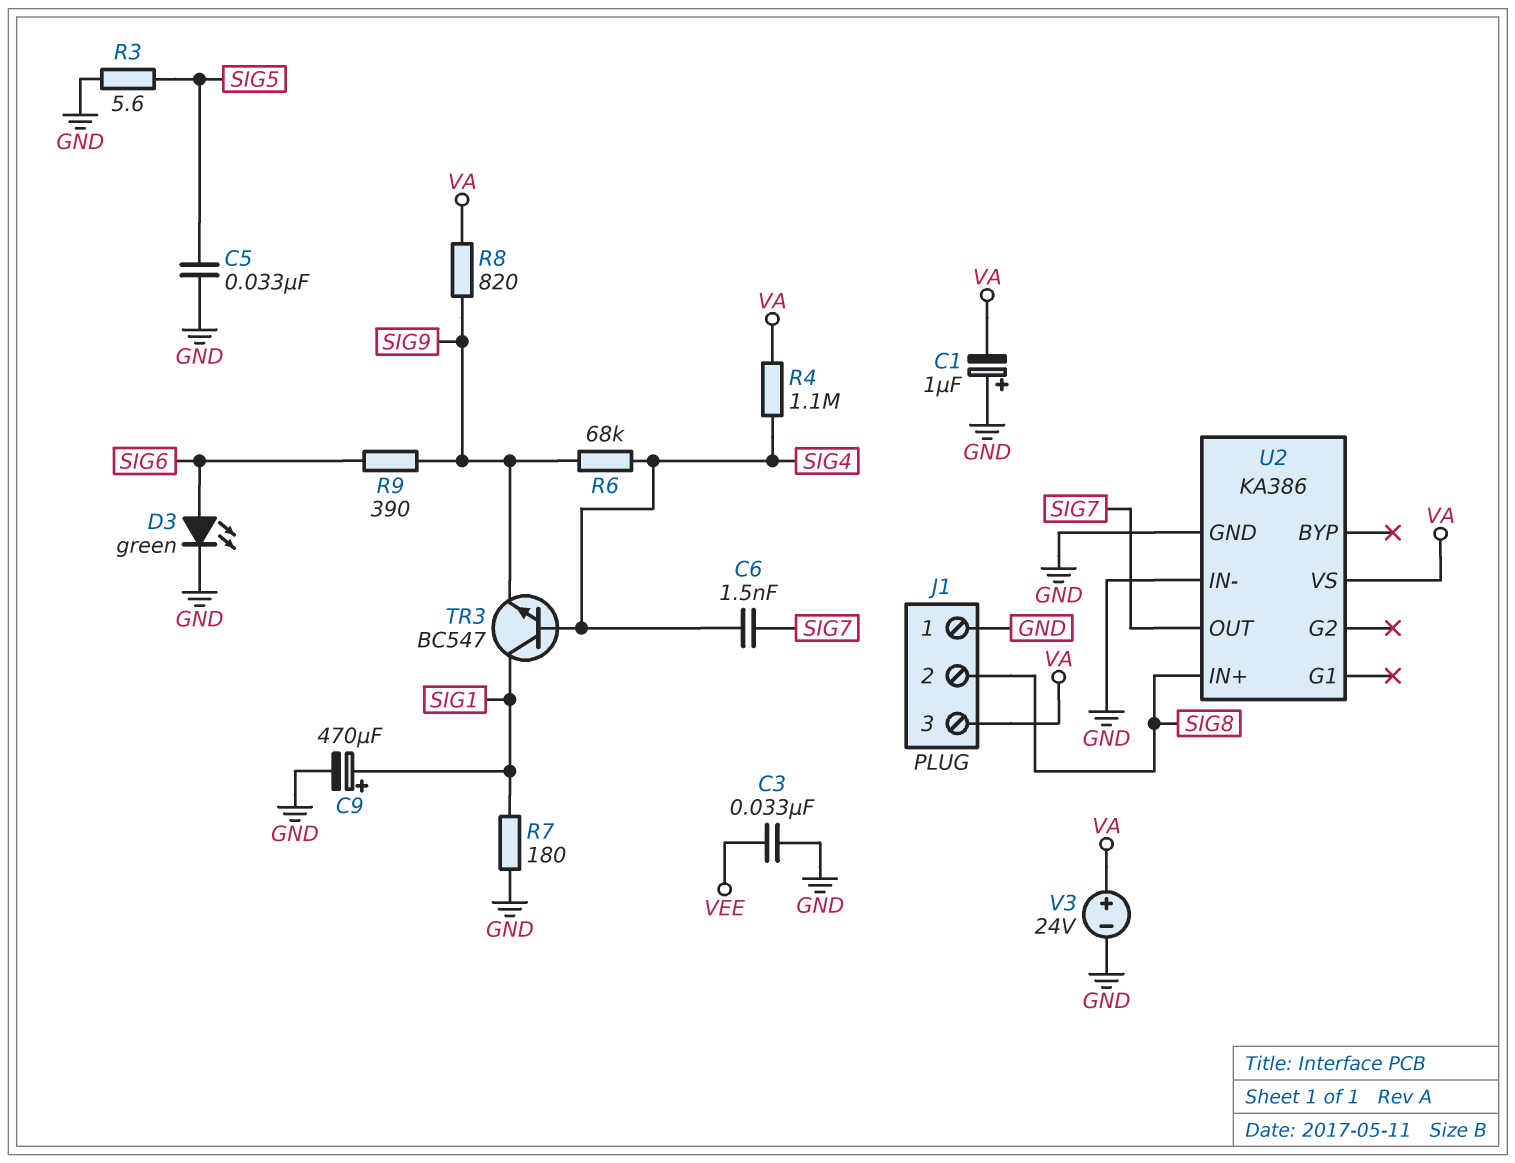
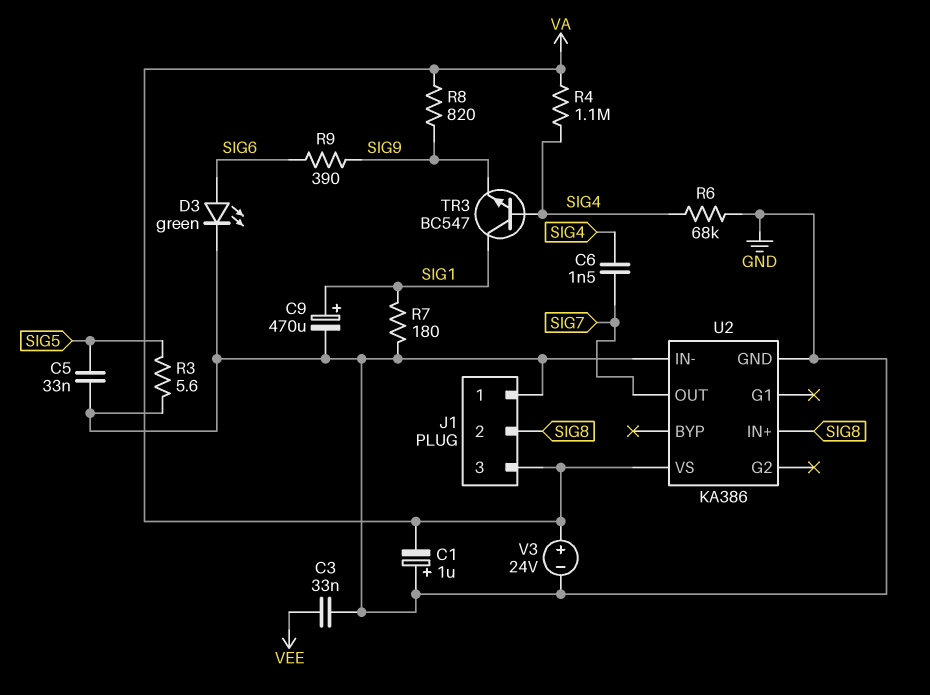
R6: 68k (SIG4, SIG9) -> 68k (GND, SIG4)

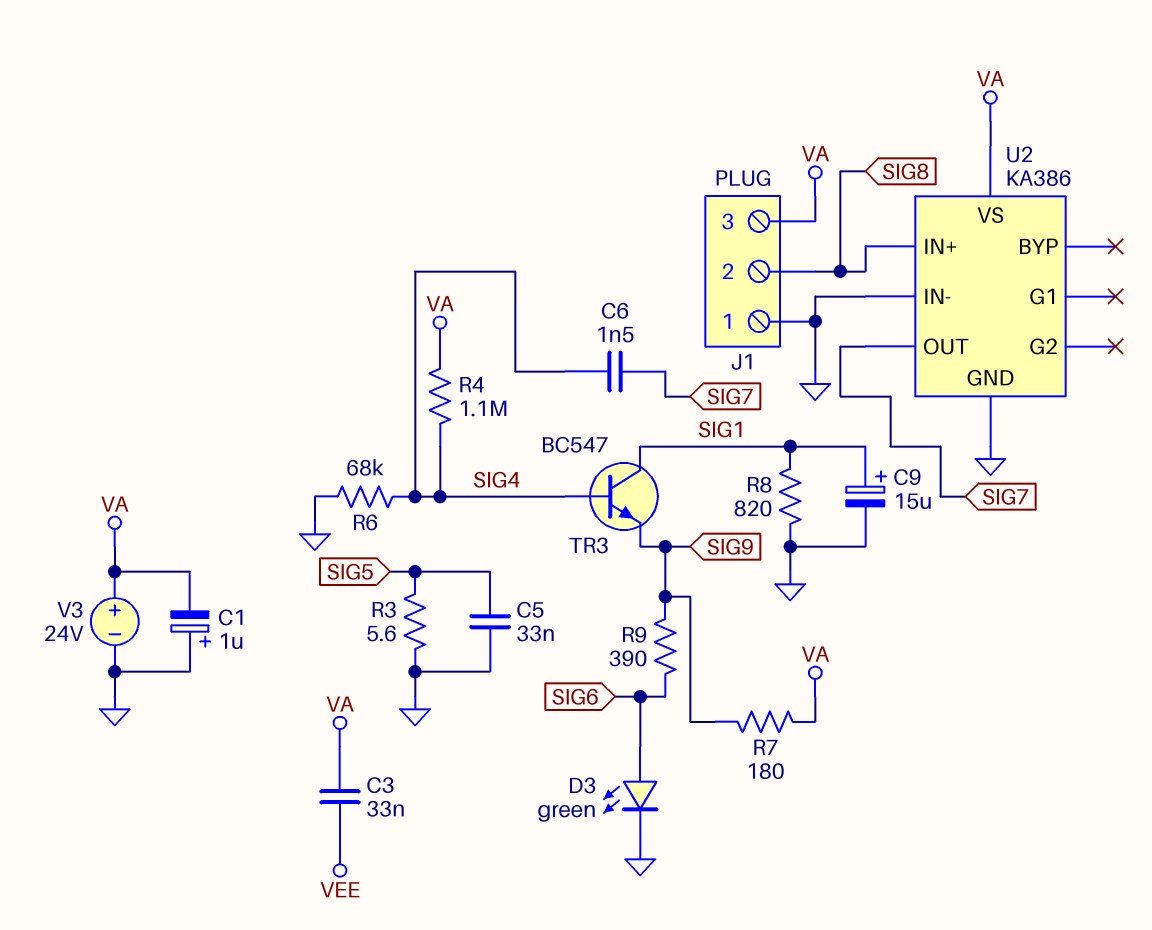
C3: 33nF (GND, VEE) -> 33nF (VA, VEE)
C9: 470uF (plus SIG1, minus GND) -> 15uF (plus SIG1, minus GND)
R7: 180 (GND, SIG1) -> 180 (SIG9, VA)
R8: 820 (SIG9, VA) -> 820 (GND, SIG1)

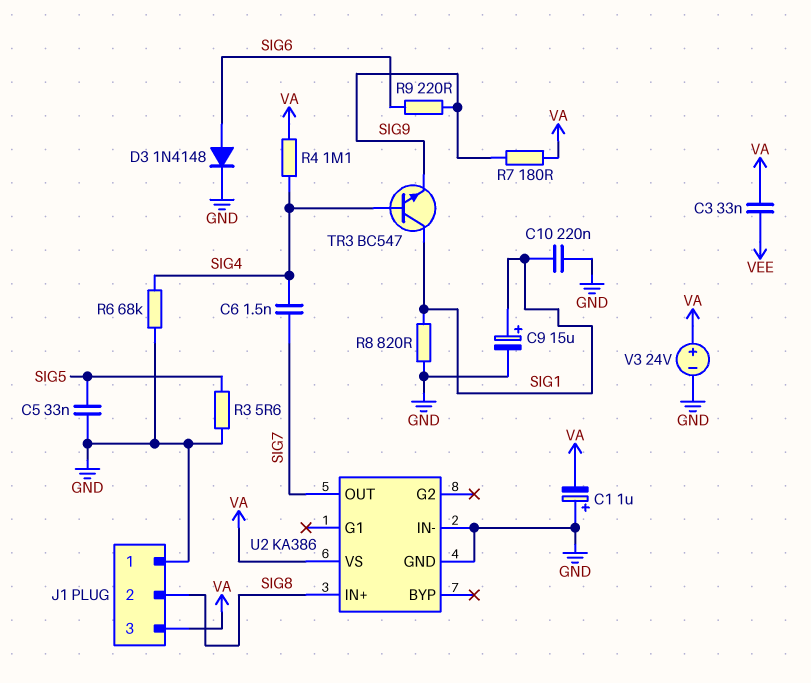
C10: none -> 220nF (GND, SIG1)
D3: LED green (A SIG6, K GND) -> diode 1N4148 (A SIG6, K GND)
R9: 390 (SIG6, SIG9) -> 220 (SIG6, SIG9)

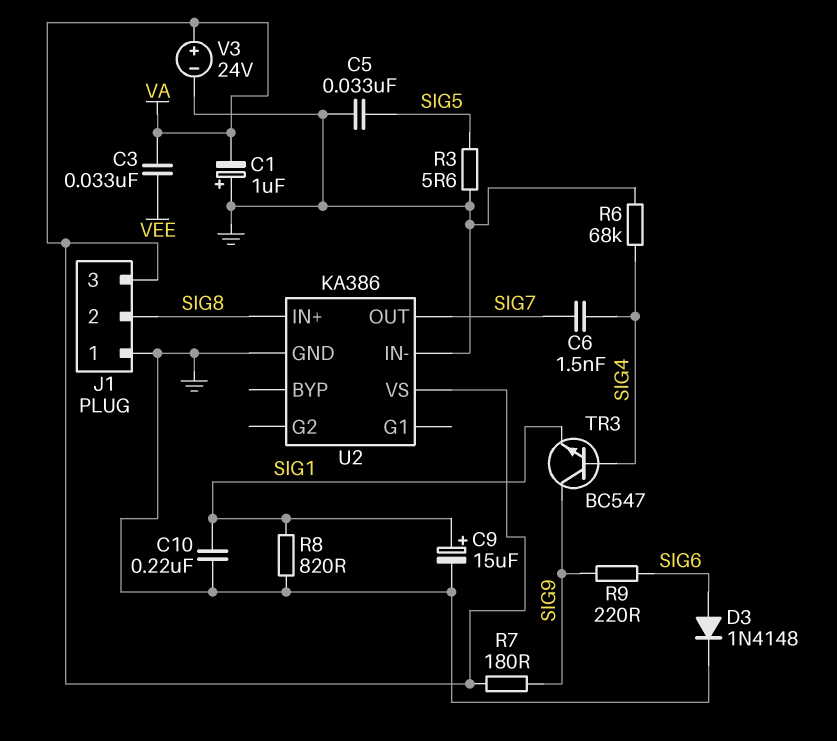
R4: 1.1M (SIG4, VA) -> none
TR3: NPN BC547 (B SIG4, C SIG1, E SIG9) -> NPN BC547 (B SIG4, C SIG9, E SIG1)

